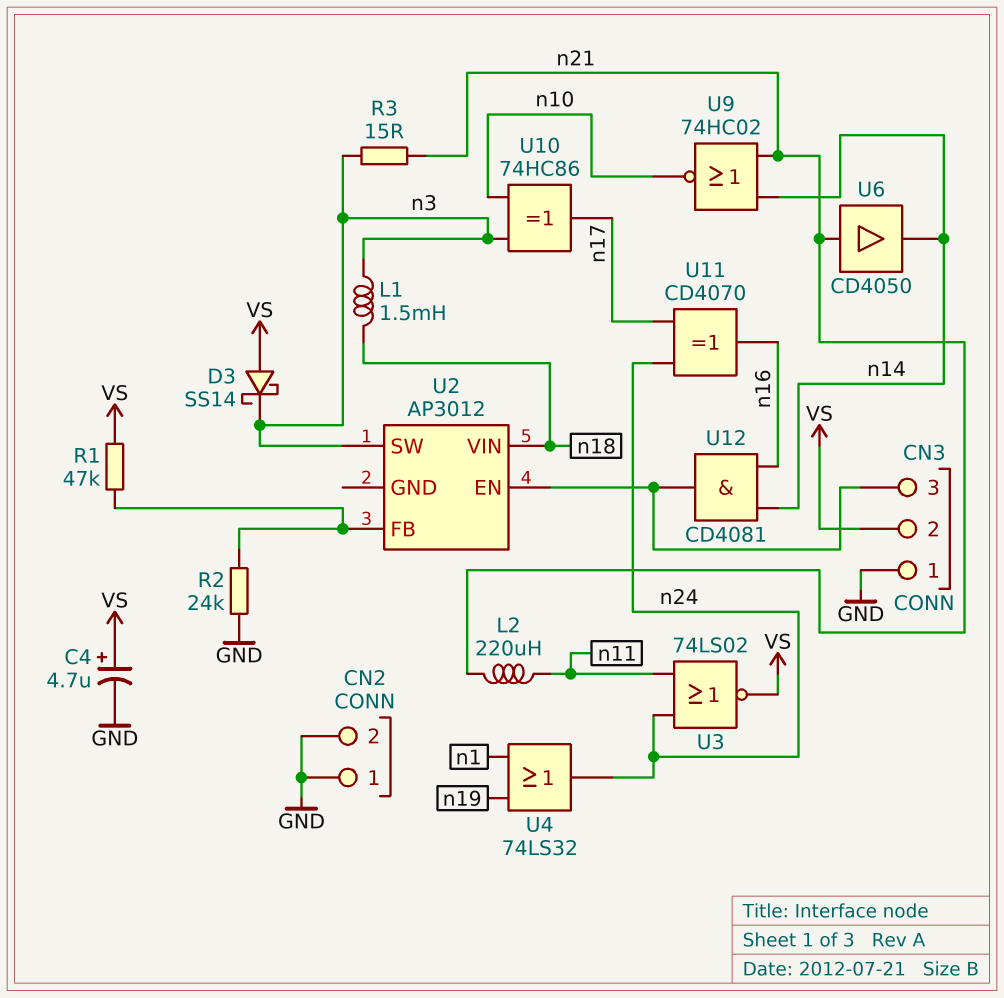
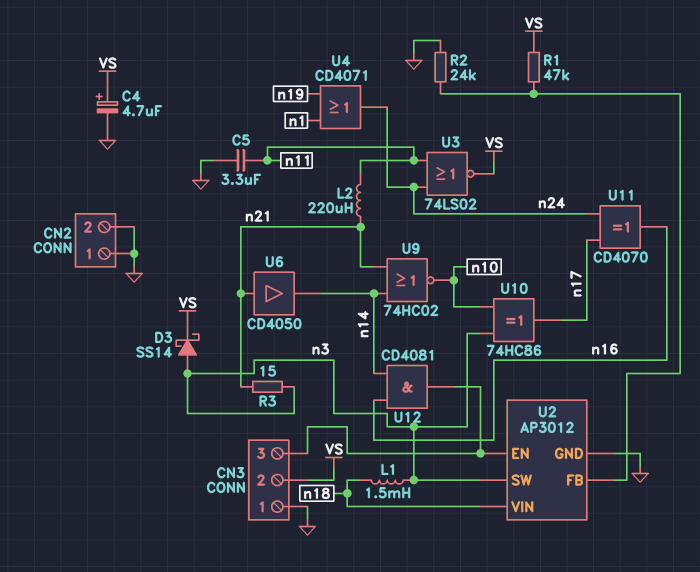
C5: none -> 3.3uF (GND, n11)
D3: schottky SS14 (A VS, K n3) -> schottky SS14 (A n3, K VS)
U2 pin GND: none -> GND
U4: OR 74LS32 (in n1, in n19, out n24) -> OR CD4071 (in n1, in n19, out n24)

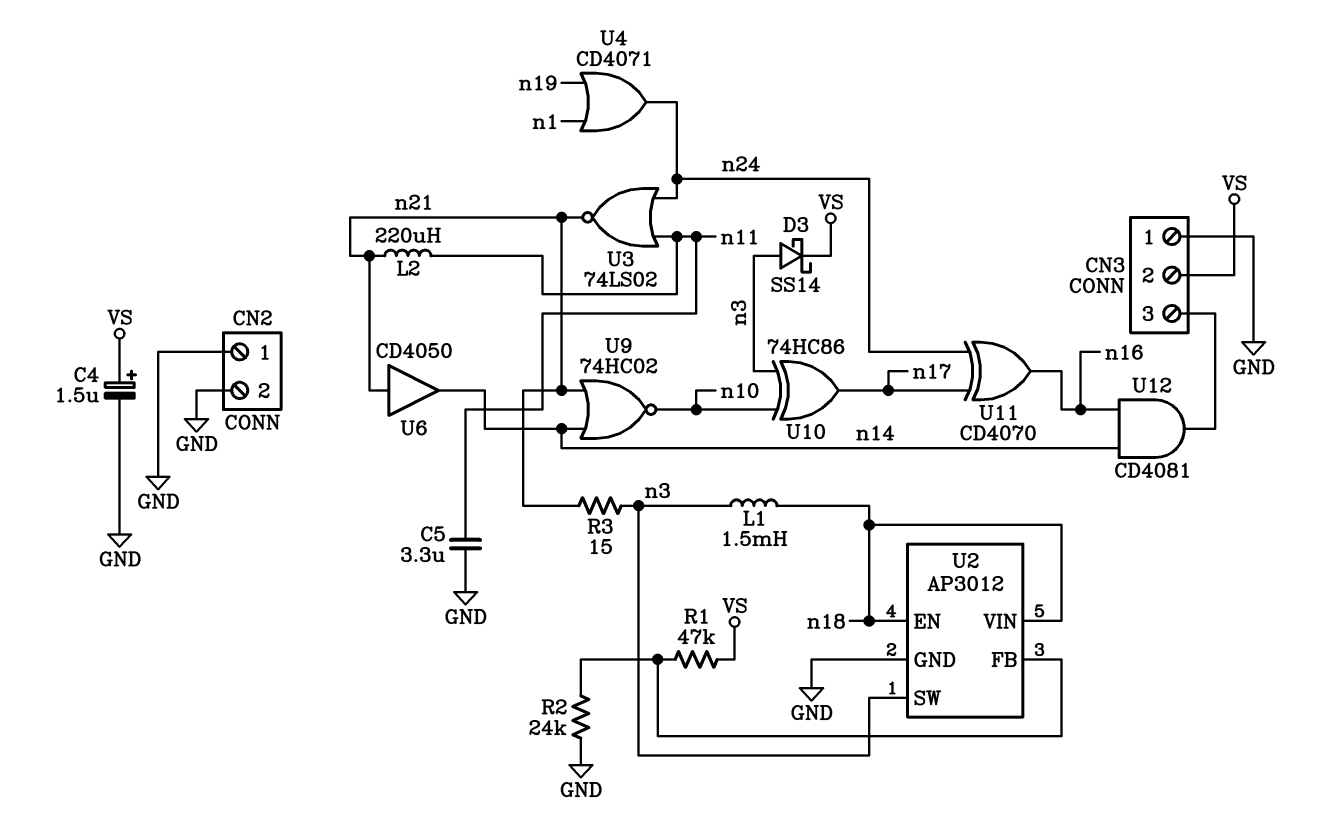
C4: 4.7uF (plus VS, minus GND) -> 1.5uF (plus VS, minus GND)
U2 pin EN: CN3/3 -> n18
U3: NOR 74LS02 (in n11, in n24, out VS) -> NOR 74LS02 (in n11, in n24, out n21)

